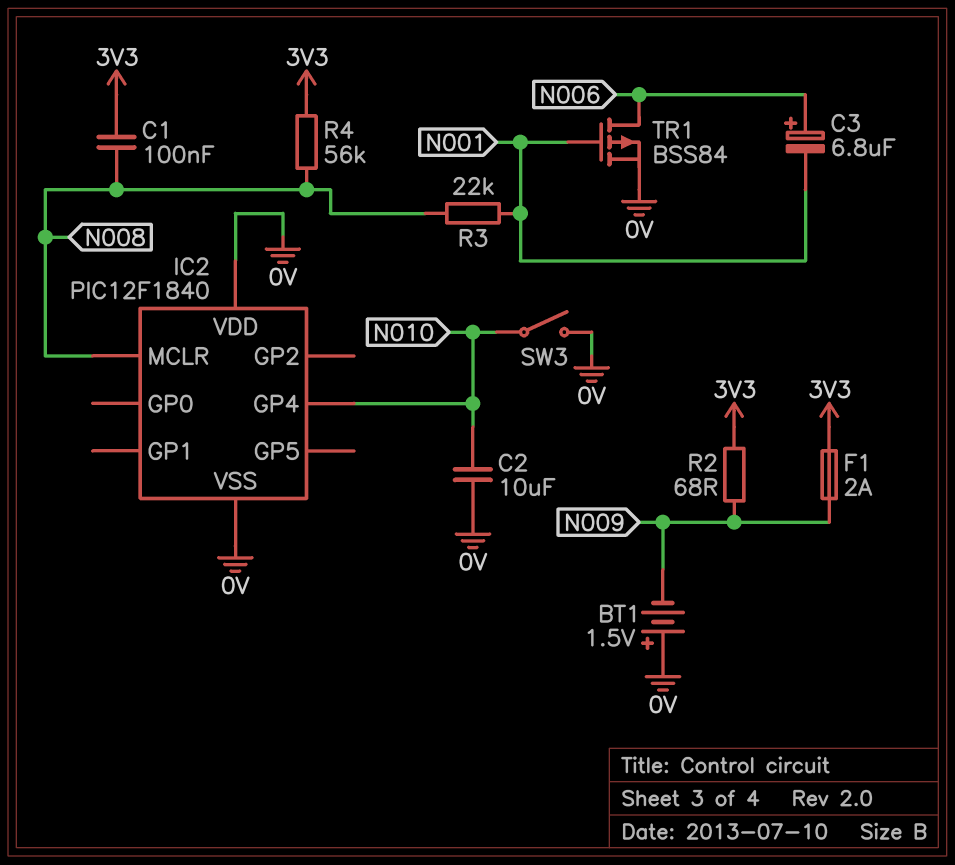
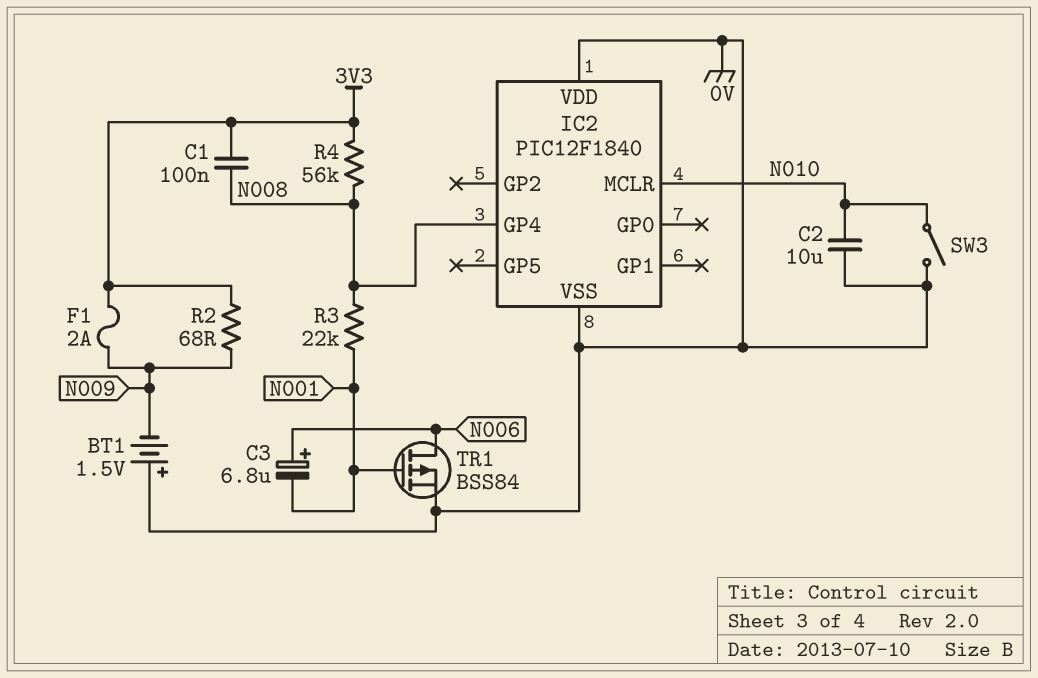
IC2 pin GP4: N010 -> N008
IC2 pin MCLR: N008 -> N010

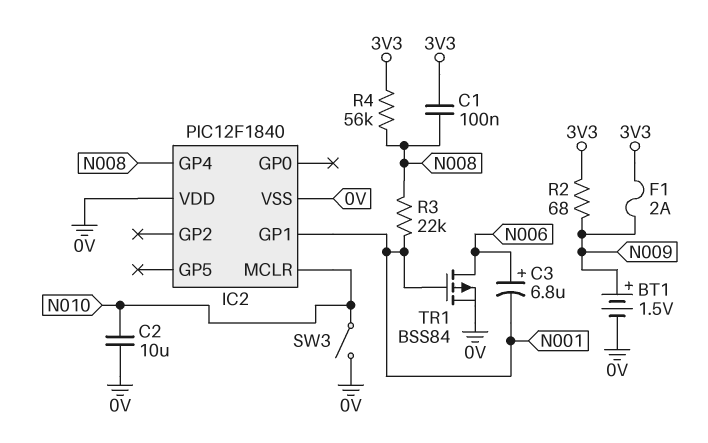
BT1: 1.5V (plus 0V, minus N009) -> 1.5V (plus N009, minus 0V)
IC2 pin GP1: none -> N001

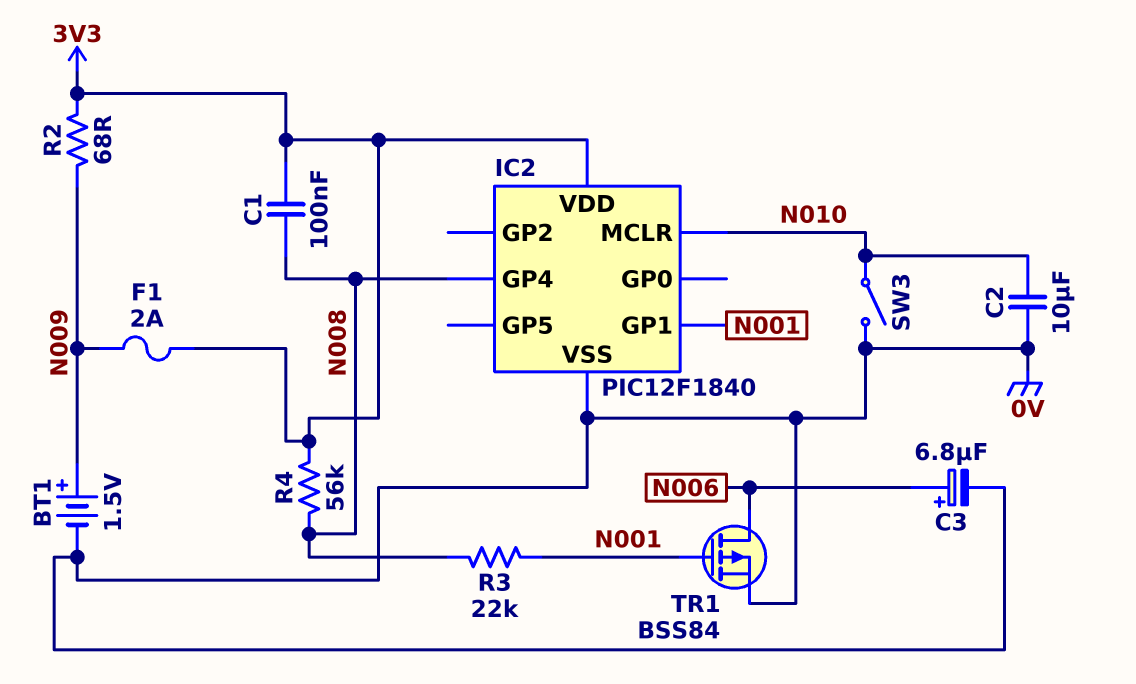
C3: 6.8uF (plus N006, minus N001) -> 6.8uF (plus N006, minus 0V)
IC2 pin VDD: 0V -> 3V3

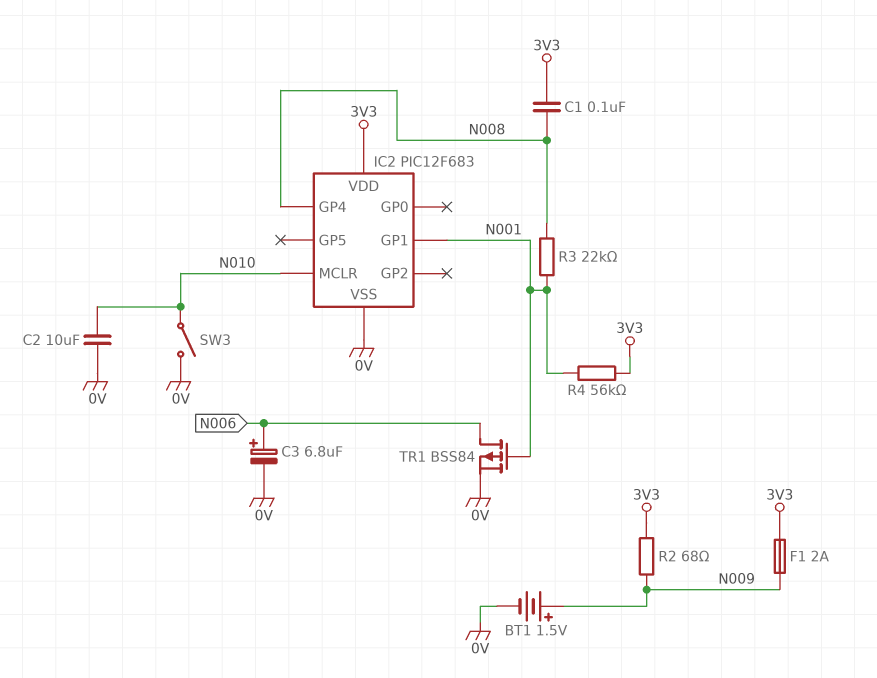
IC2: PIC12F1840 -> PIC12F683
R4: 56k (3V3, N008) -> 56k (3V3, N001)

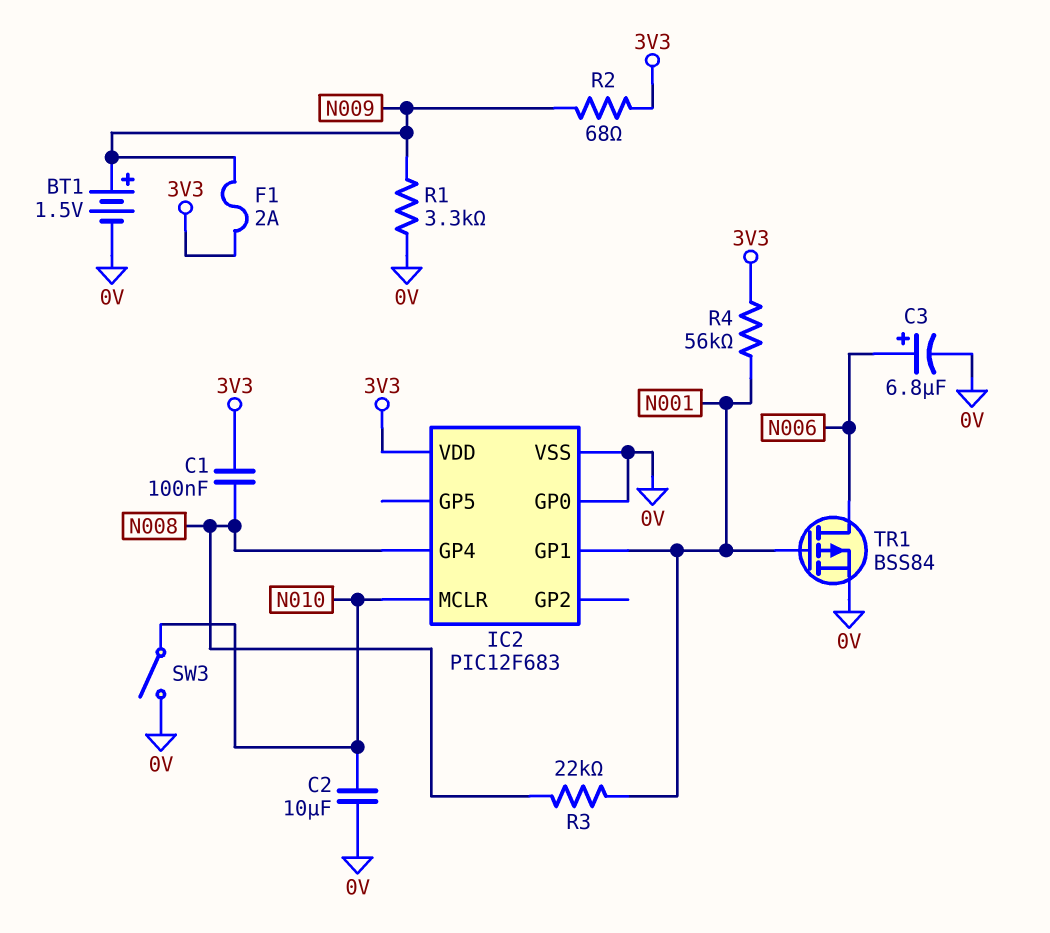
IC2 pin GP0: none -> 0V
R1: none -> 3.3k (0V, N009)

